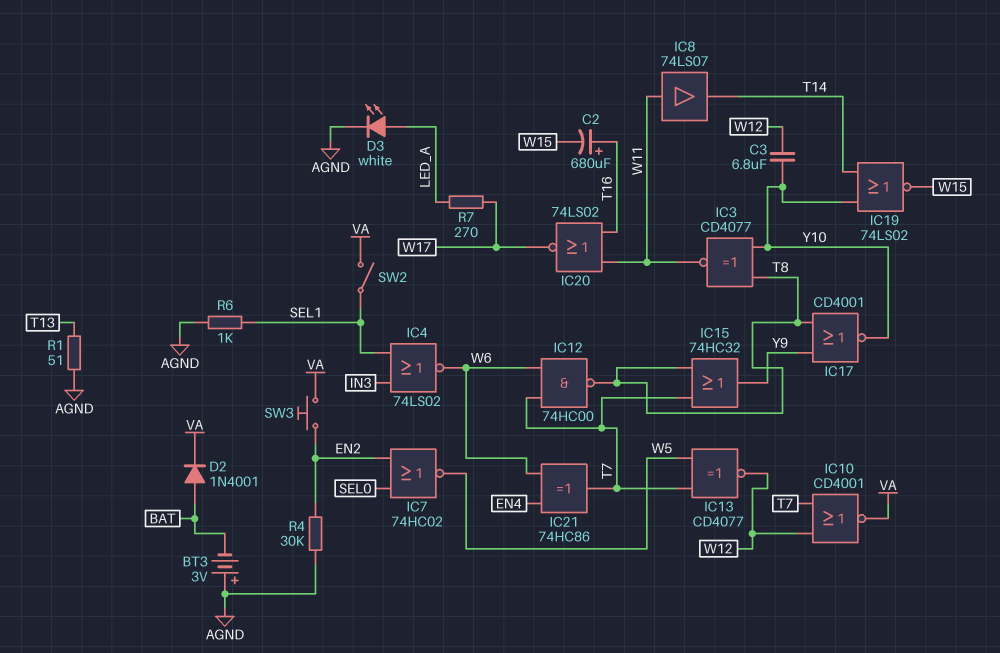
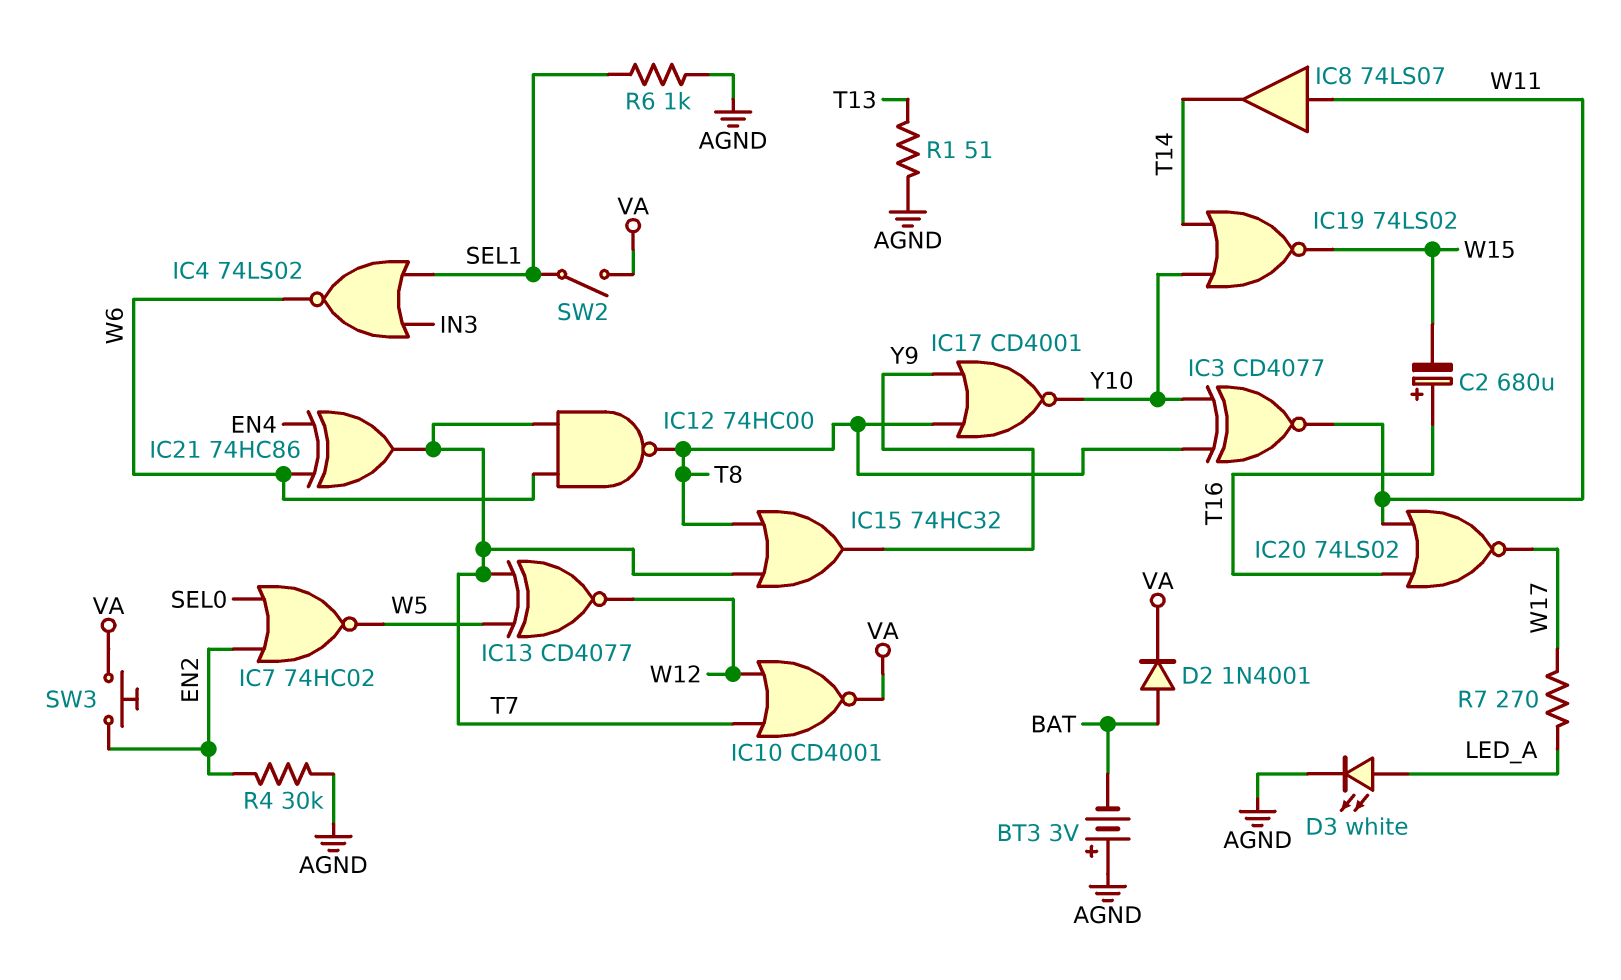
C3: 6.8uF (W12, Y10) -> none

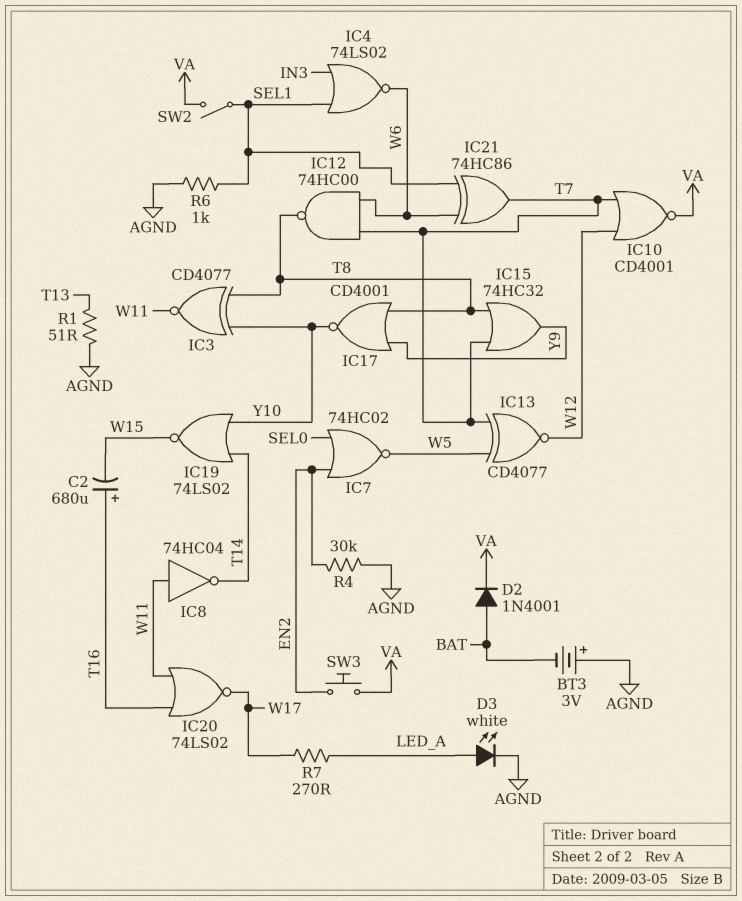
IC8: buffer 74LS07 (in W11, out T14) -> NOT 74HC04 (in W11, out T14)
IC21: XOR 74HC86 (in EN4, in W6, out T7) -> XOR 74HC86 (in SEL1, in W6, out T7)

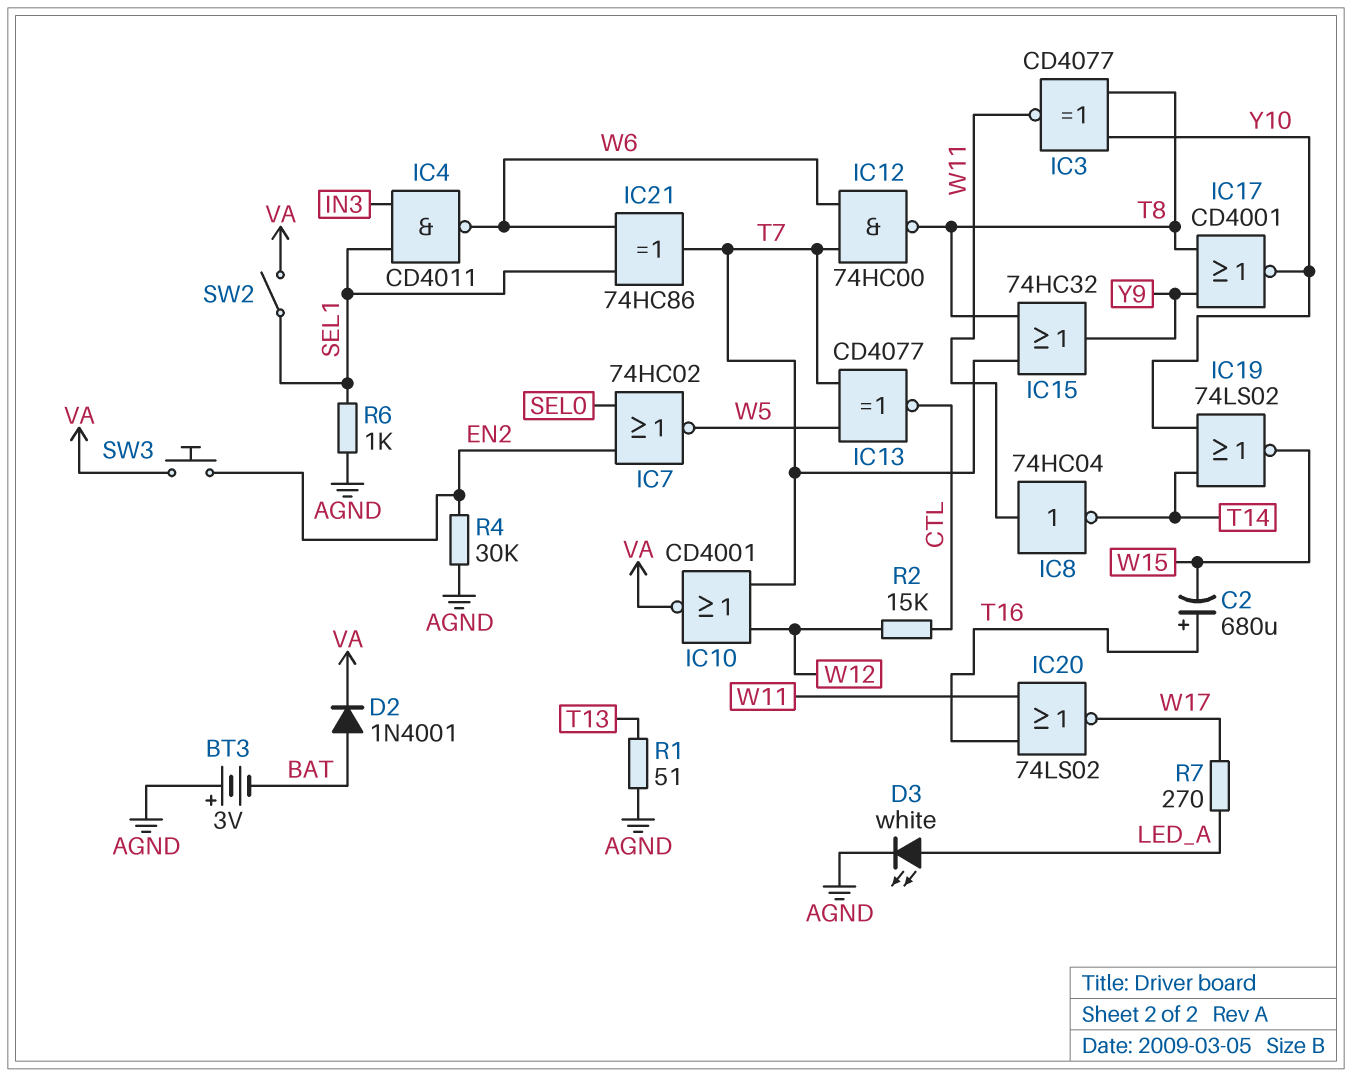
IC4: NOR 74LS02 (in IN3, in SEL1, out W6) -> NAND CD4011 (in IN3, in SEL1, out W6)
IC13: XNOR CD4077 (in T7, in W5, out W12) -> XNOR CD4077 (in T7, in W5, out CTL)
R2: none -> 15k (CTL, W12)

